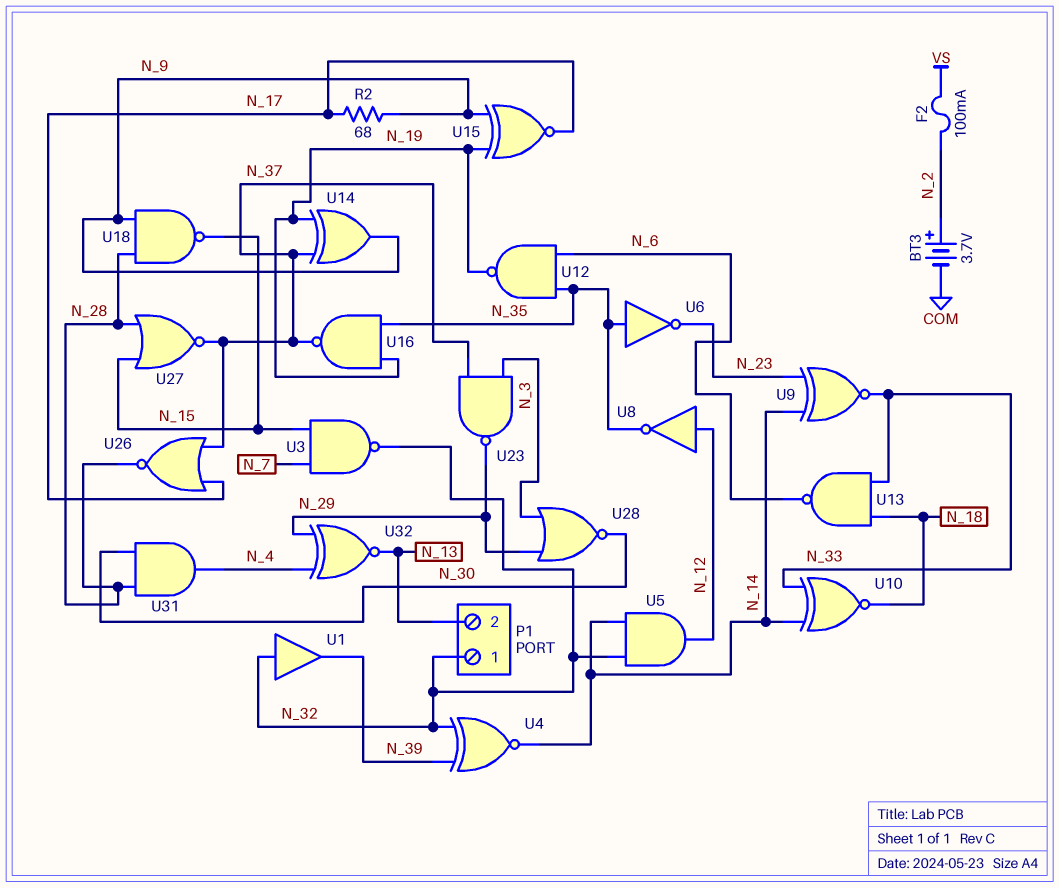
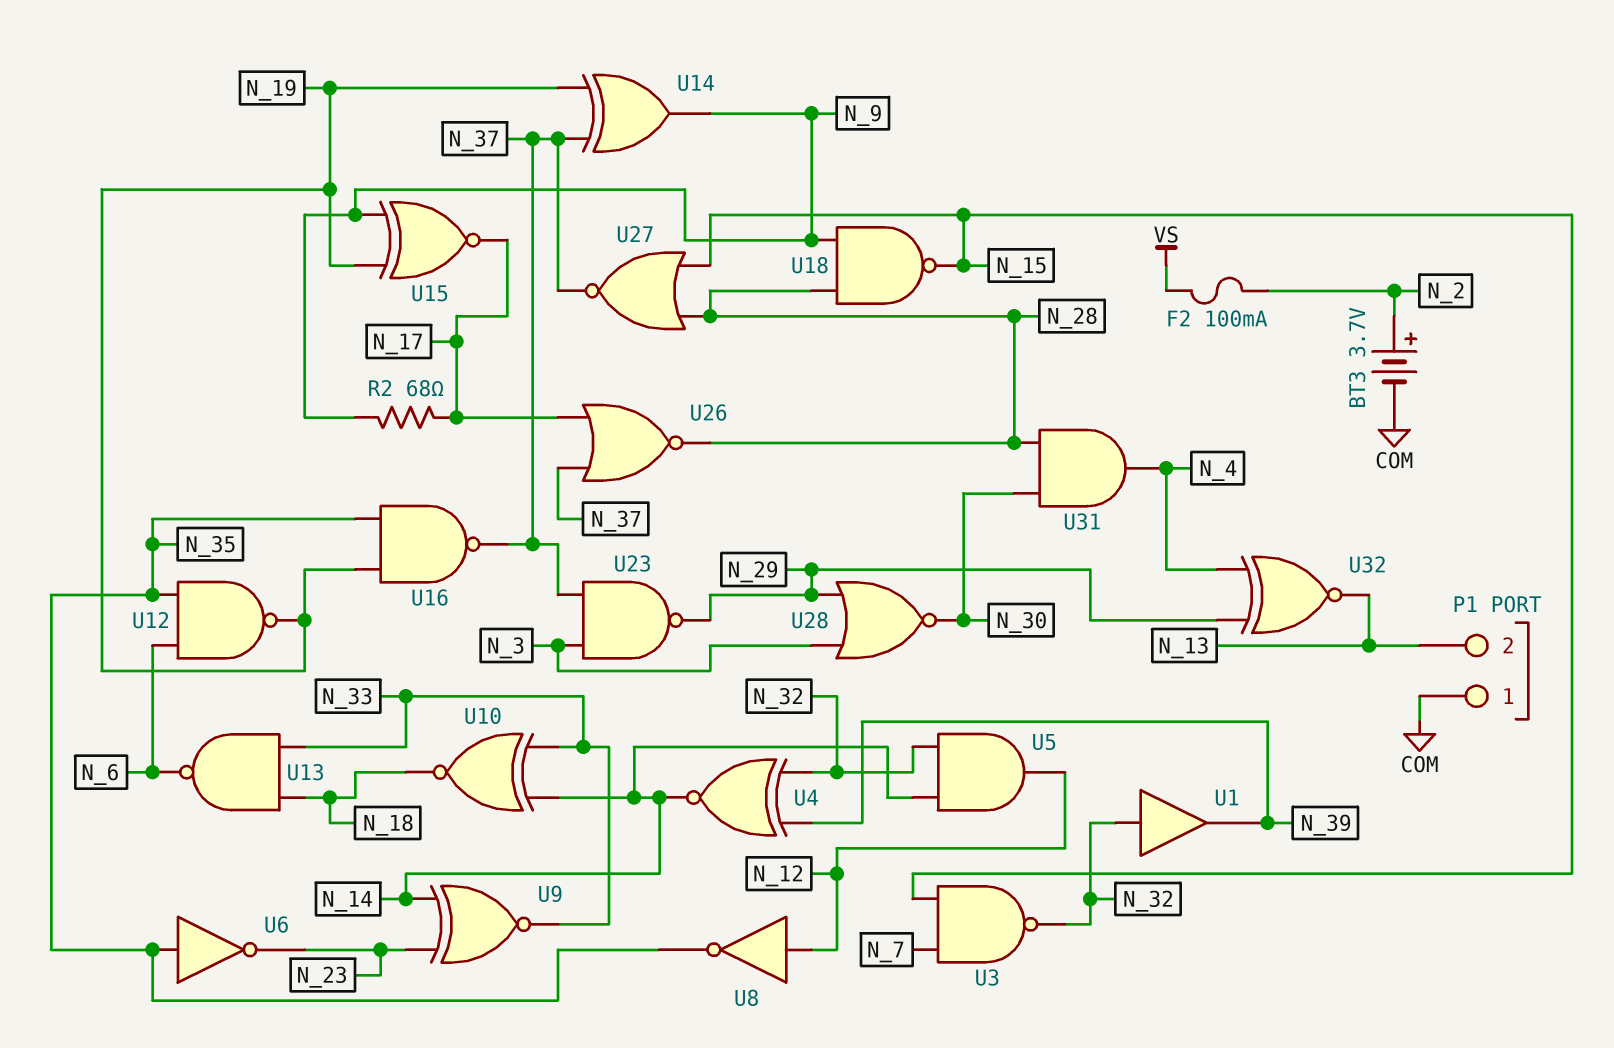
P1 pin 1: N_32 -> COM

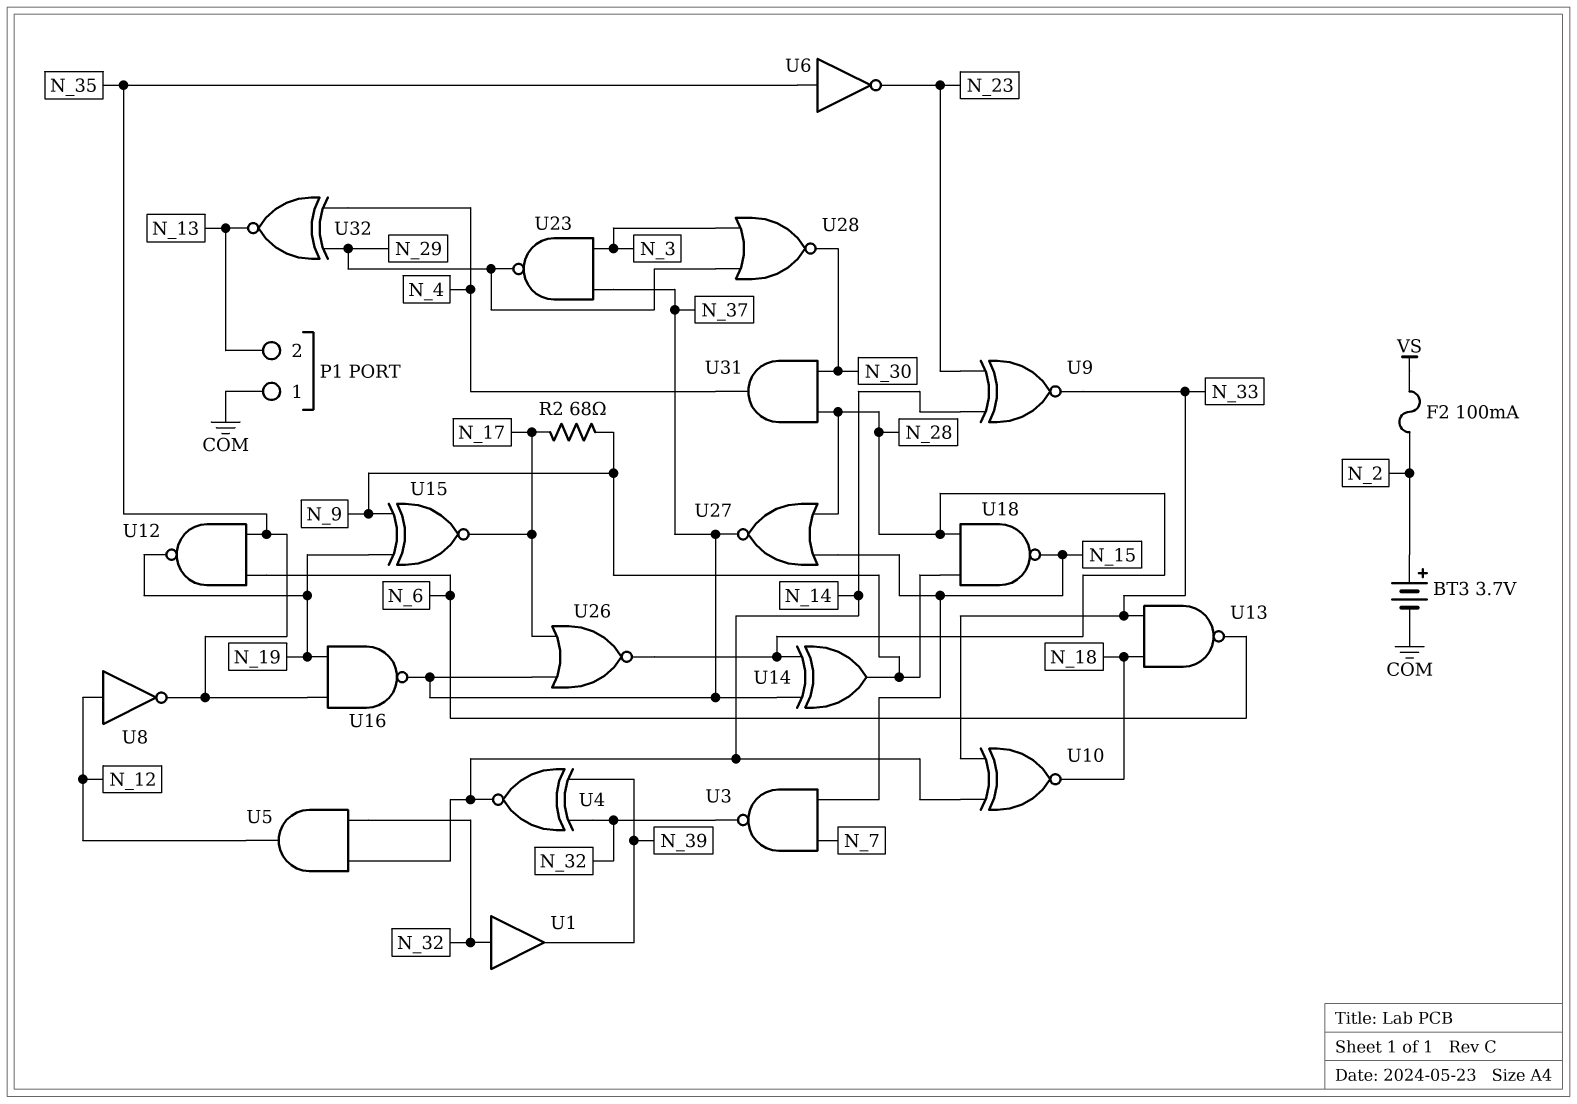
U14: XOR (in N_19, in N_37, out N_9) -> XOR (in N_28, in N_37, out N_9)

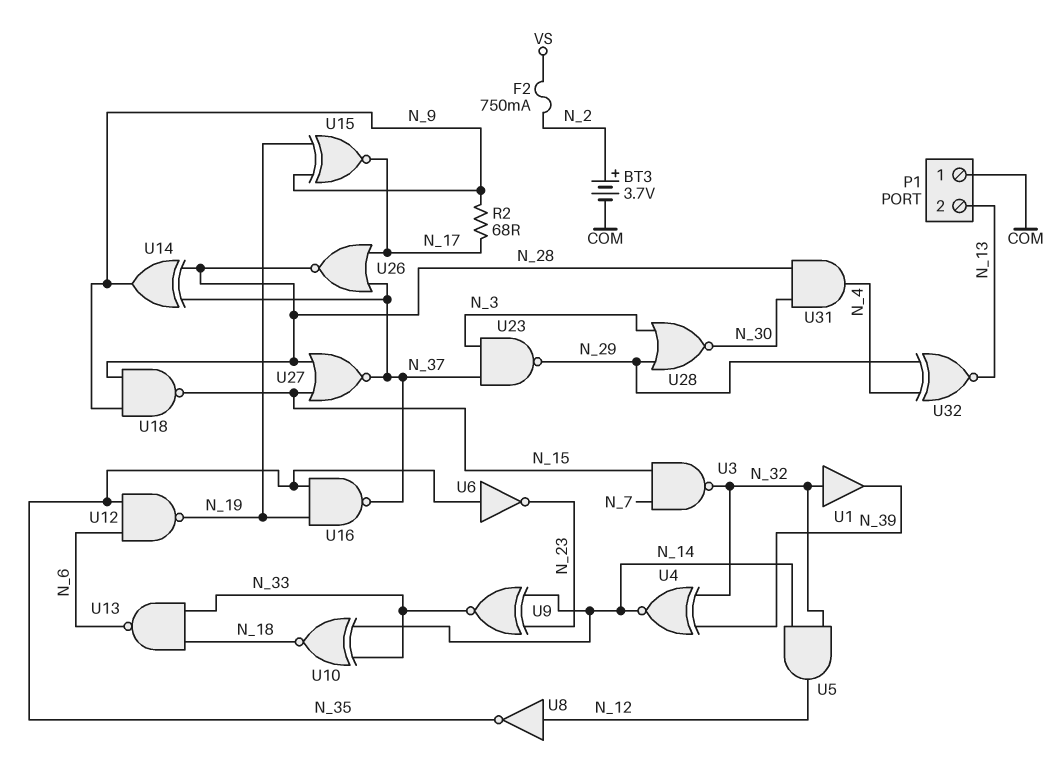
F2: 100mA (N_2, VS) -> 750mA (N_2, VS)

